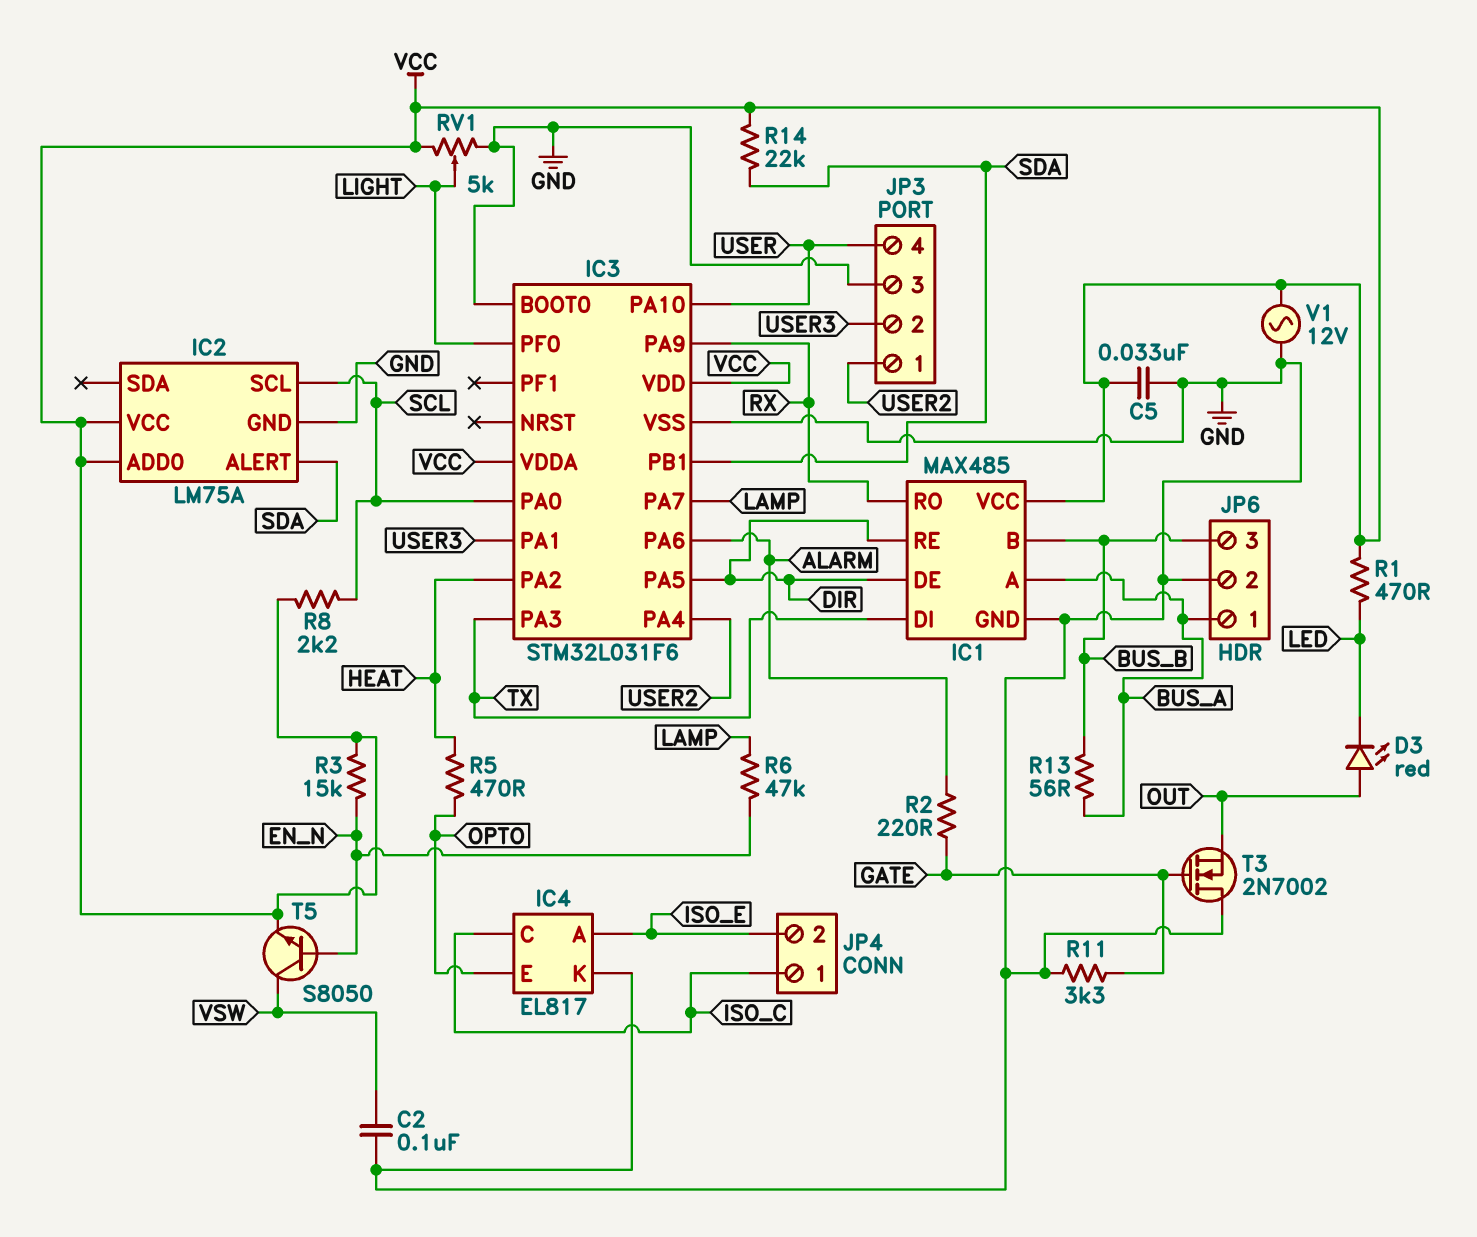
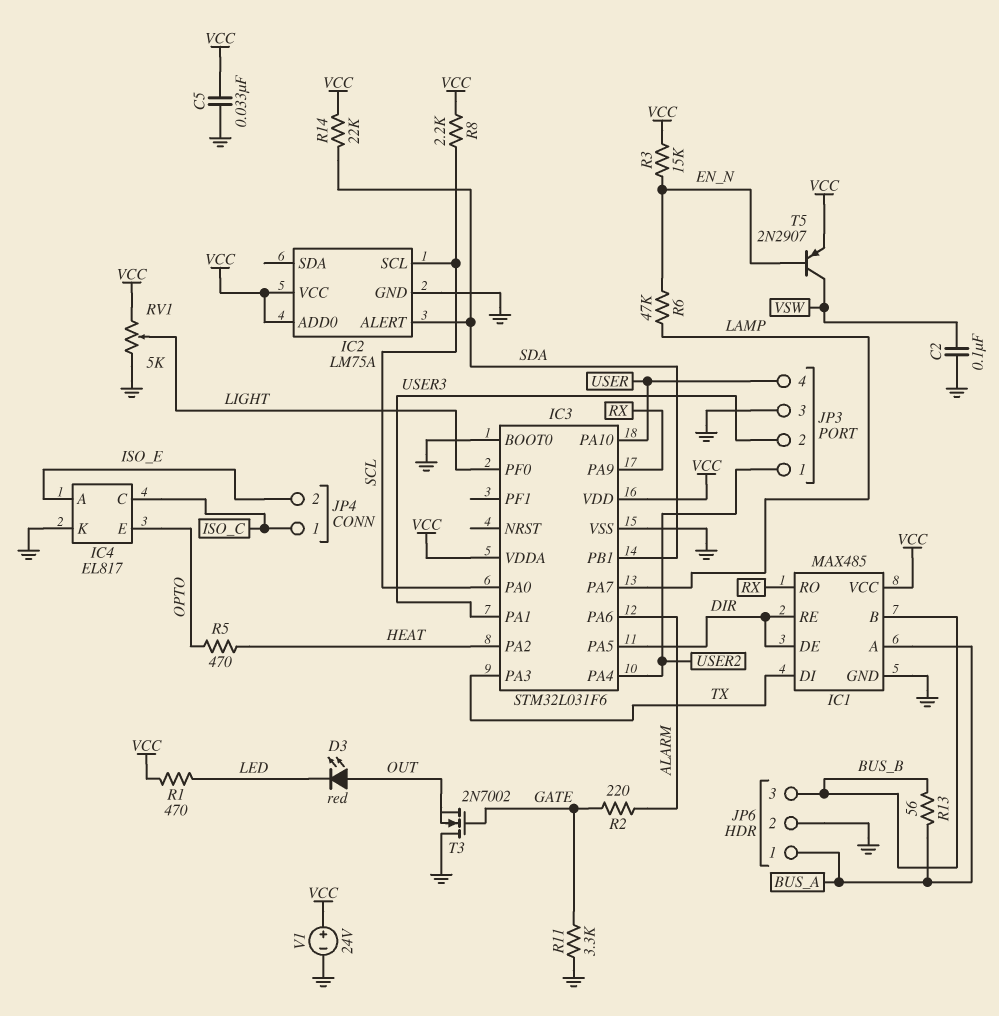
T5: NPN S8050 (B EN_N, C VSW, E VCC) -> PNP 2N2907 (B EN_N, C VSW, E VCC)
V1: AC 12V (GND, VCC) -> 24V (plus VCC, minus GND)

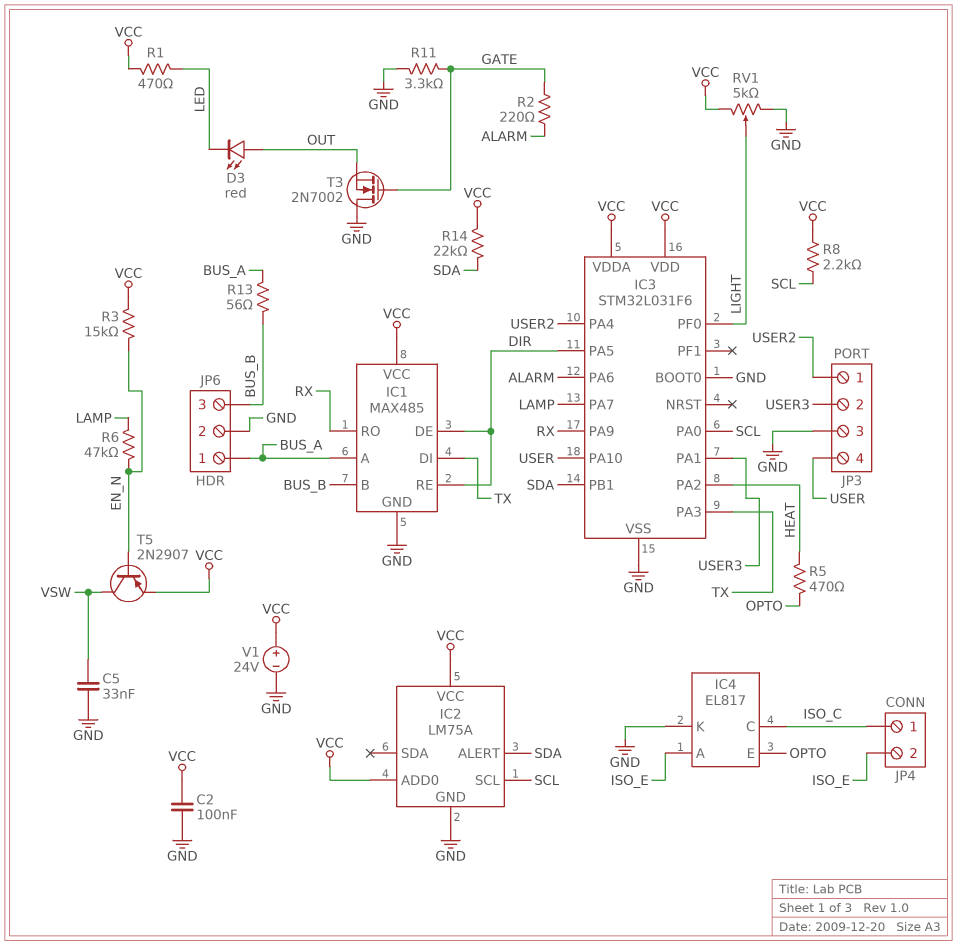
C2: 100nF (GND, VSW) -> 100nF (GND, VCC)
C5: 33nF (GND, VCC) -> 33nF (GND, VSW)

